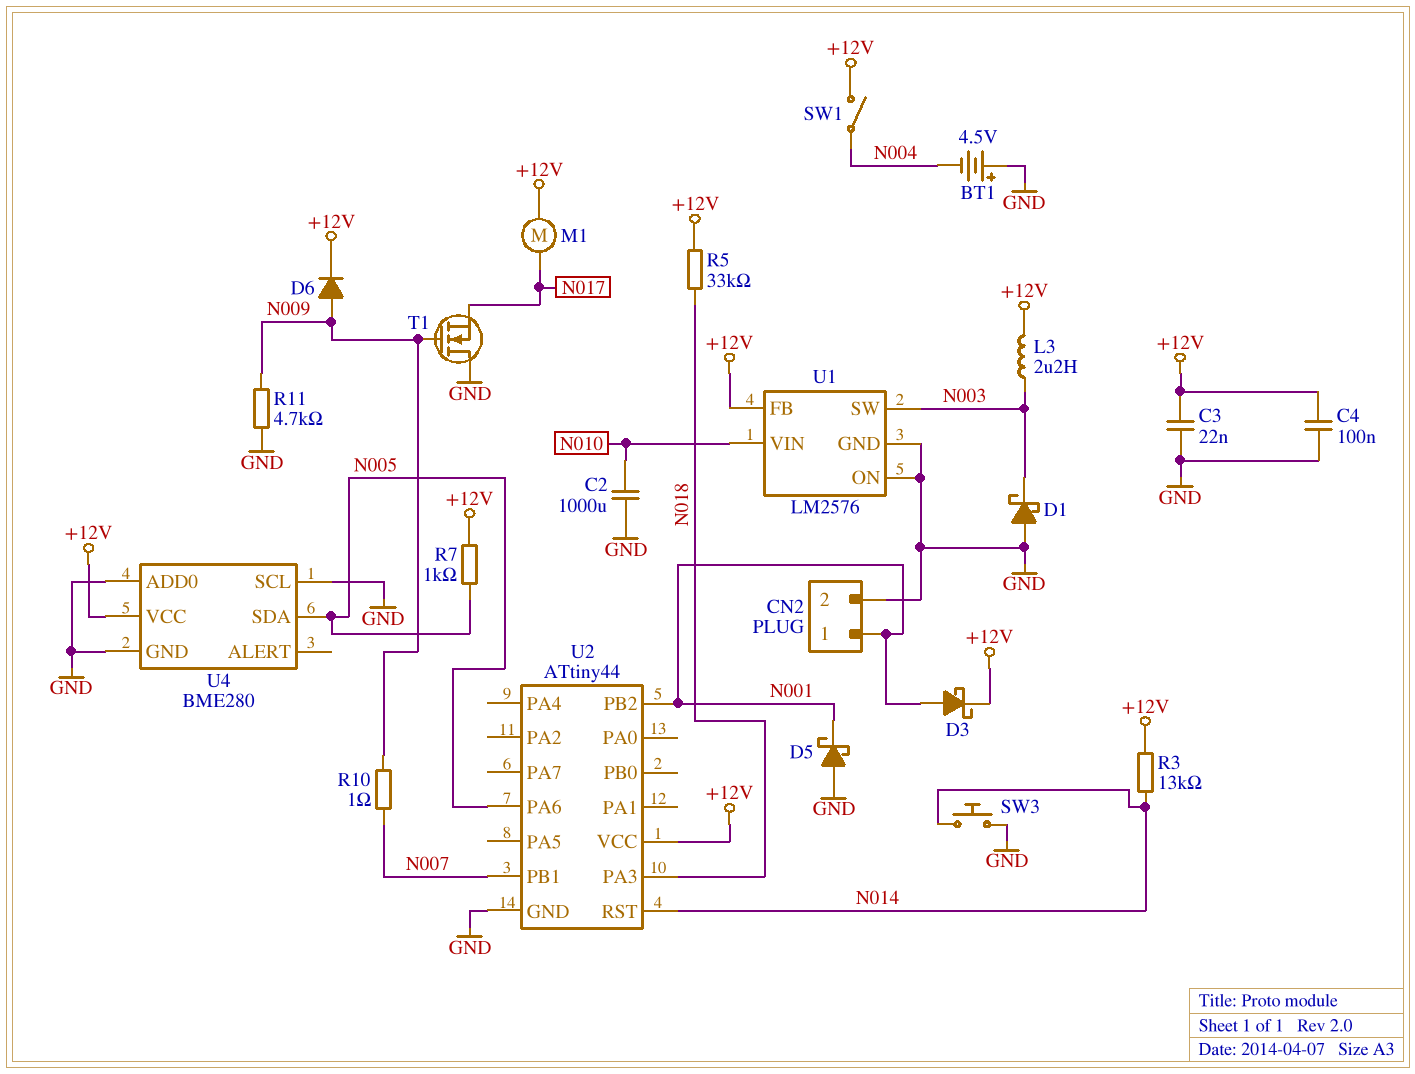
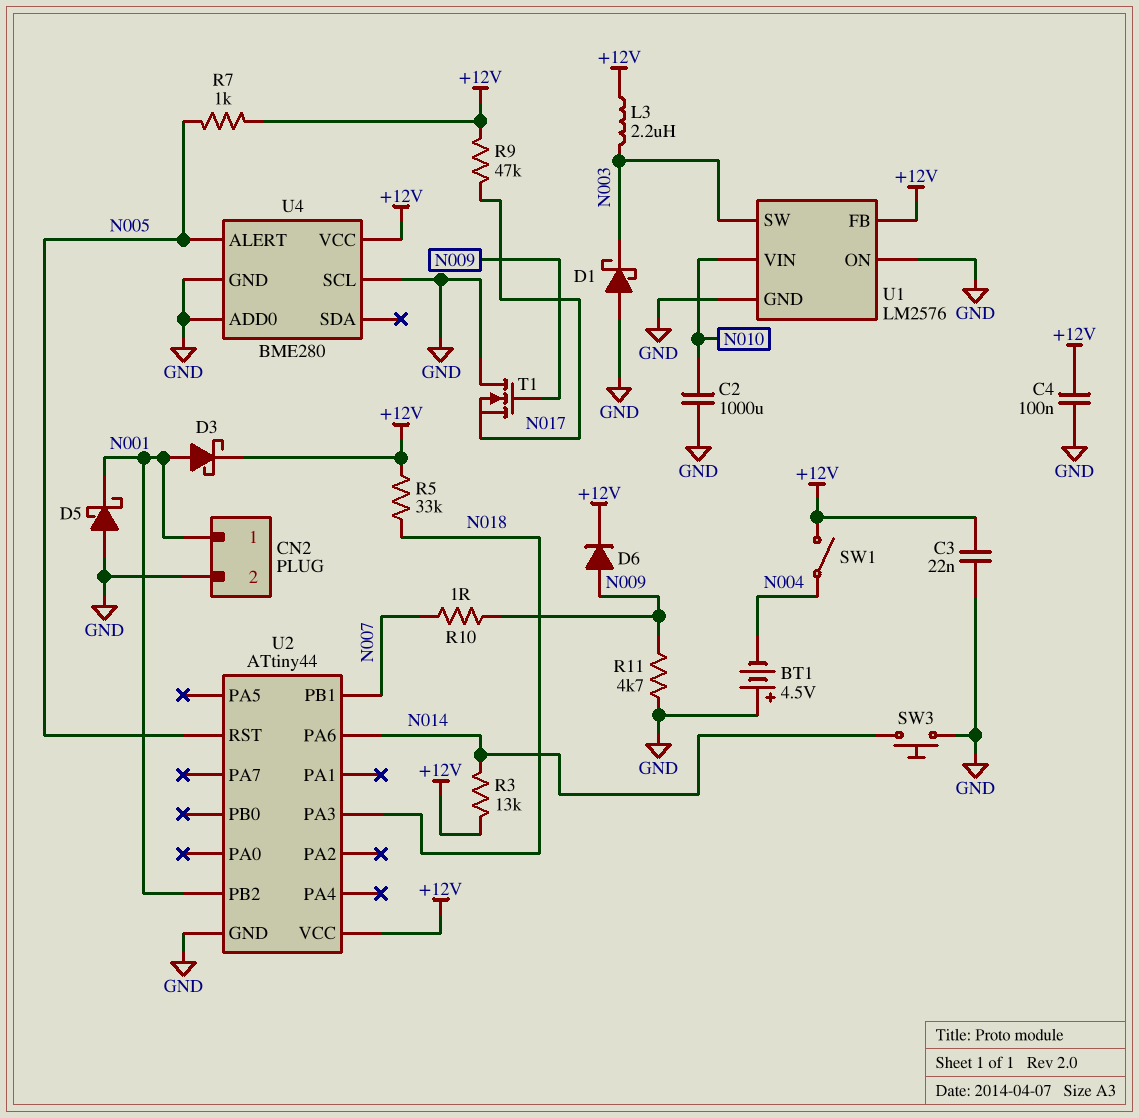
M1: motor (+12V, N017) -> none
R9: none -> 47k (+12V, N017)
U2 pin PA6: N005 -> N014
U2 pin RST: N014 -> N005
U4 pin ALERT: none -> N005
U4 pin SDA: N005 -> none

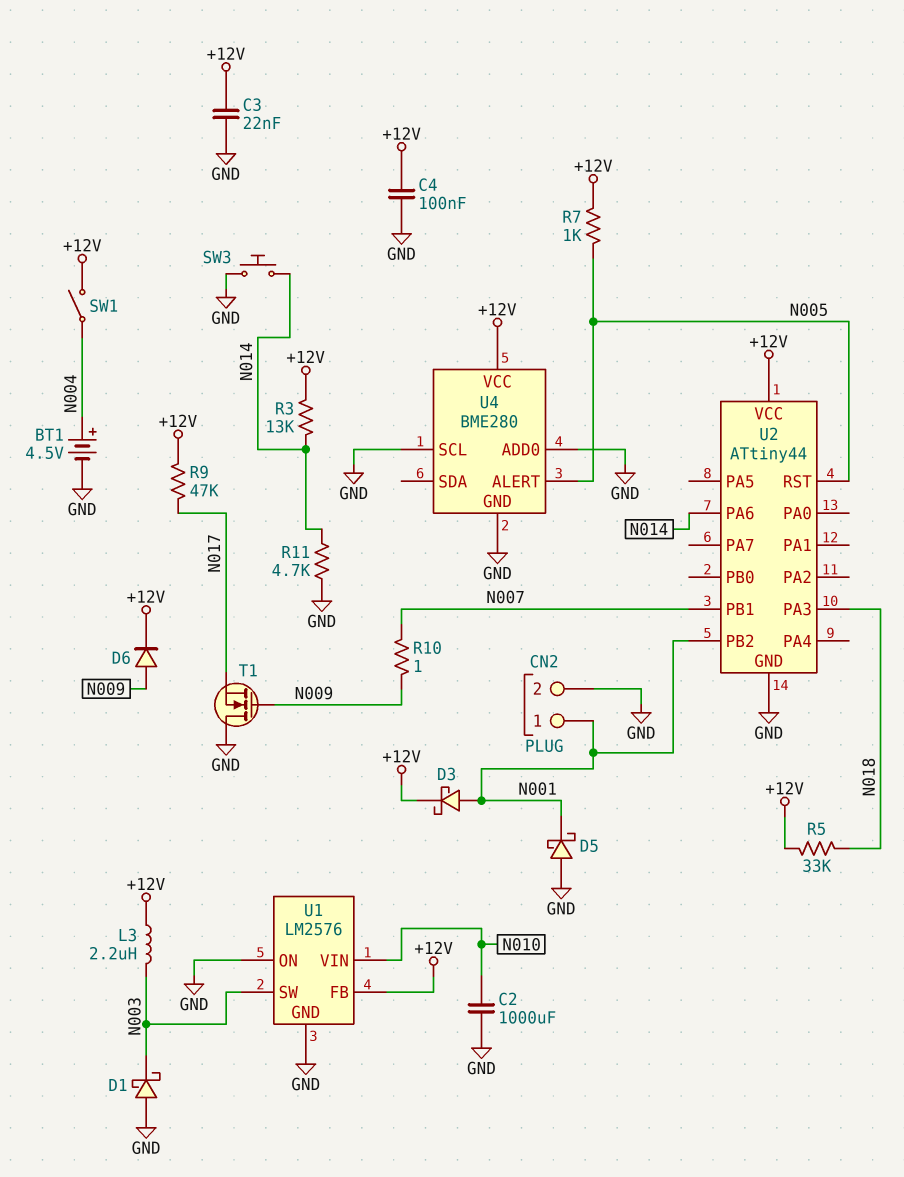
BT1: 4.5V (plus GND, minus N004) -> 4.5V (plus N004, minus GND)
R11: 4.7k (GND, N009) -> 4.7k (GND, N014)

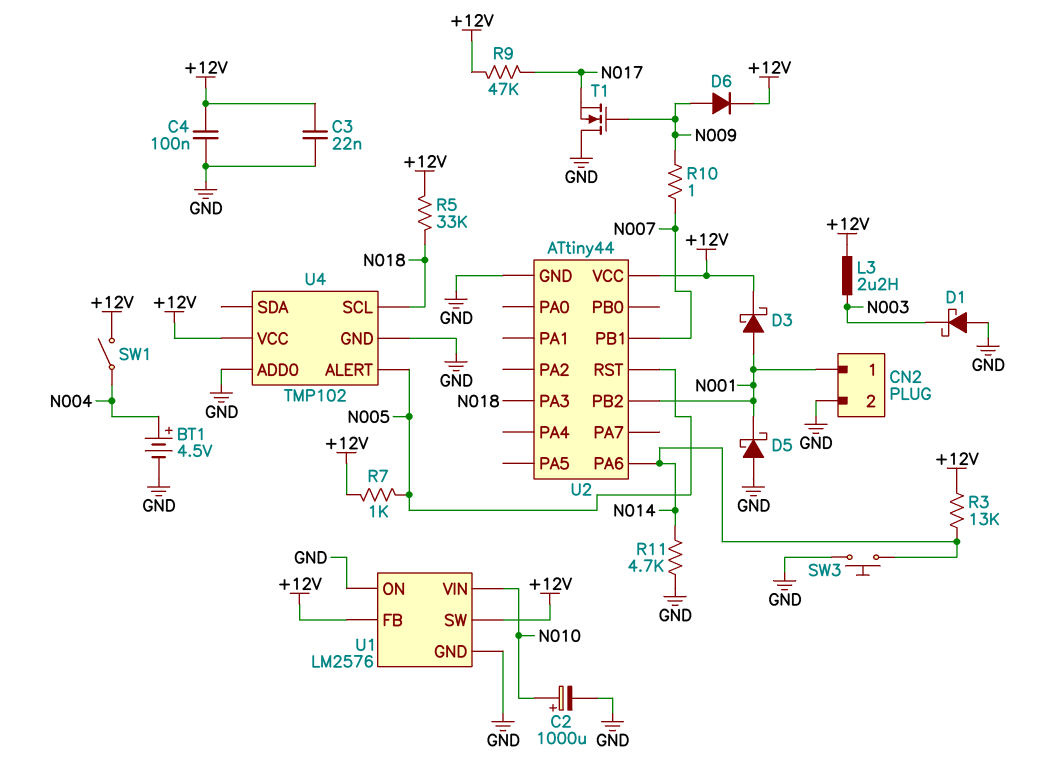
C2: 1000uF (GND, N010) -> 1000uF (plus N010, minus GND)
U1 pin SW: N003 -> +12V
U4: BME280 -> TMP102
U4 pin SCL: GND -> N018

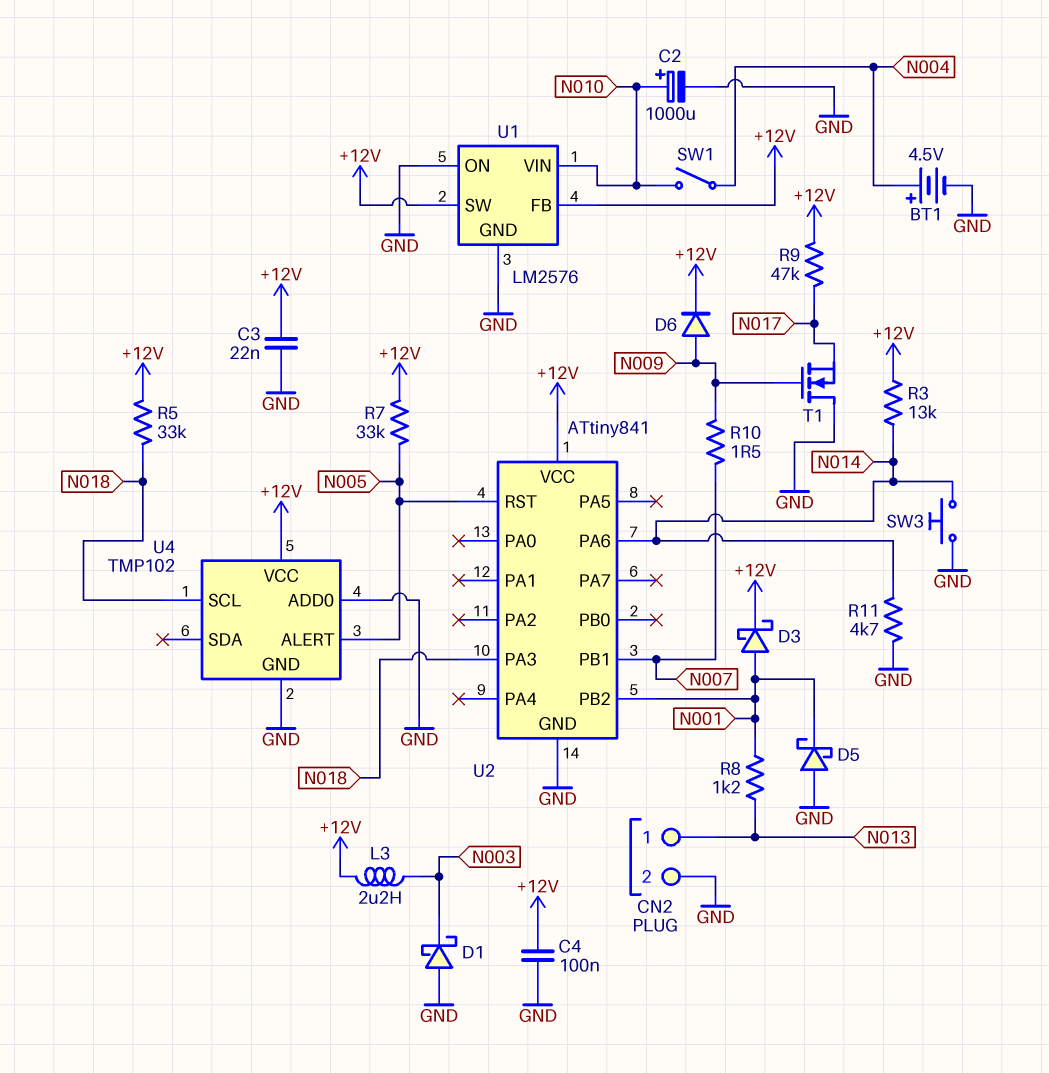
CN2 pin 1: N001 -> N013
R7: 1k (+12V, N005) -> 33k (+12V, N005)
R8: none -> 1.2k (N001, N013)
R10: 1 (N007, N009) -> 1.5 (N007, N009)
SW1: switch (+12V, N004) -> switch (N004, N010)
U2: ATtiny44 -> ATtiny841

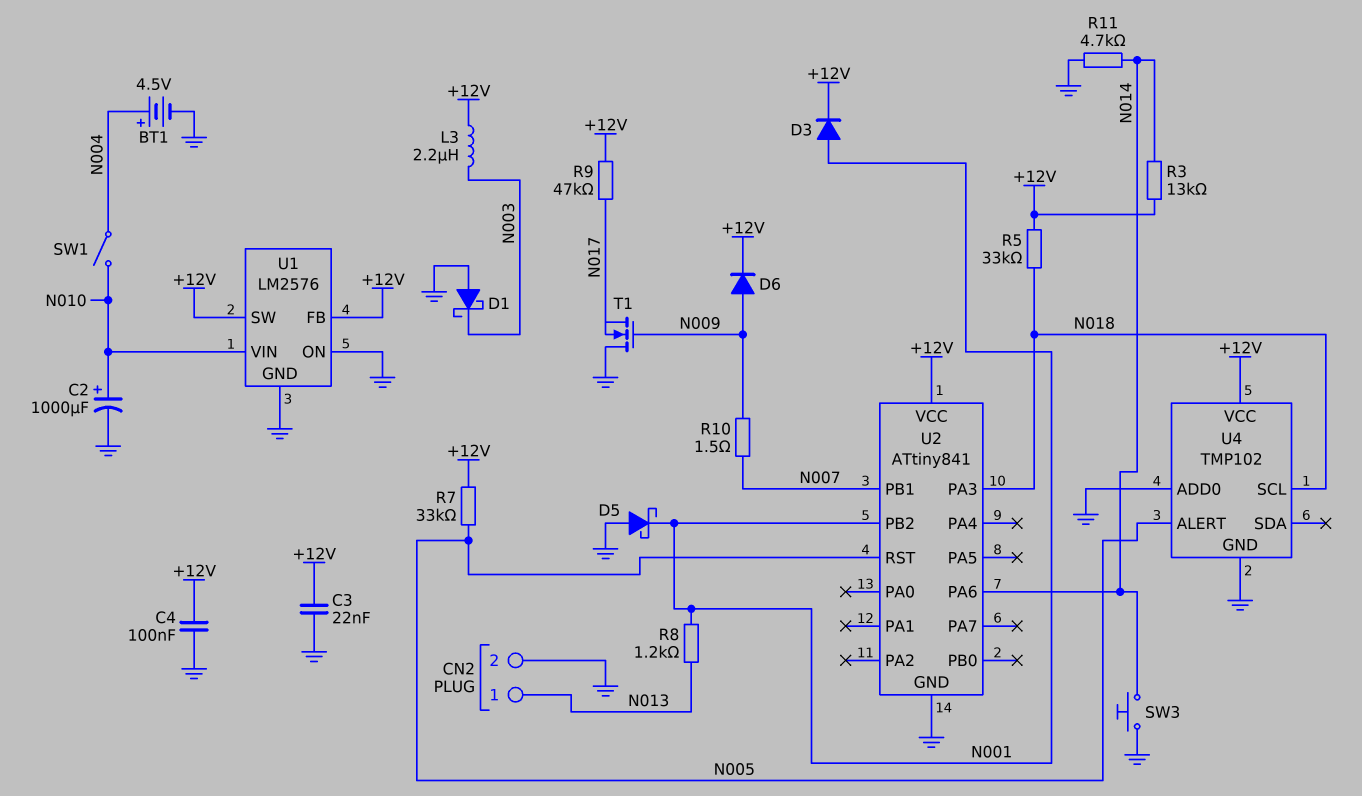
D3: schottky (A N001, K +12V) -> diode (A N001, K +12V)

